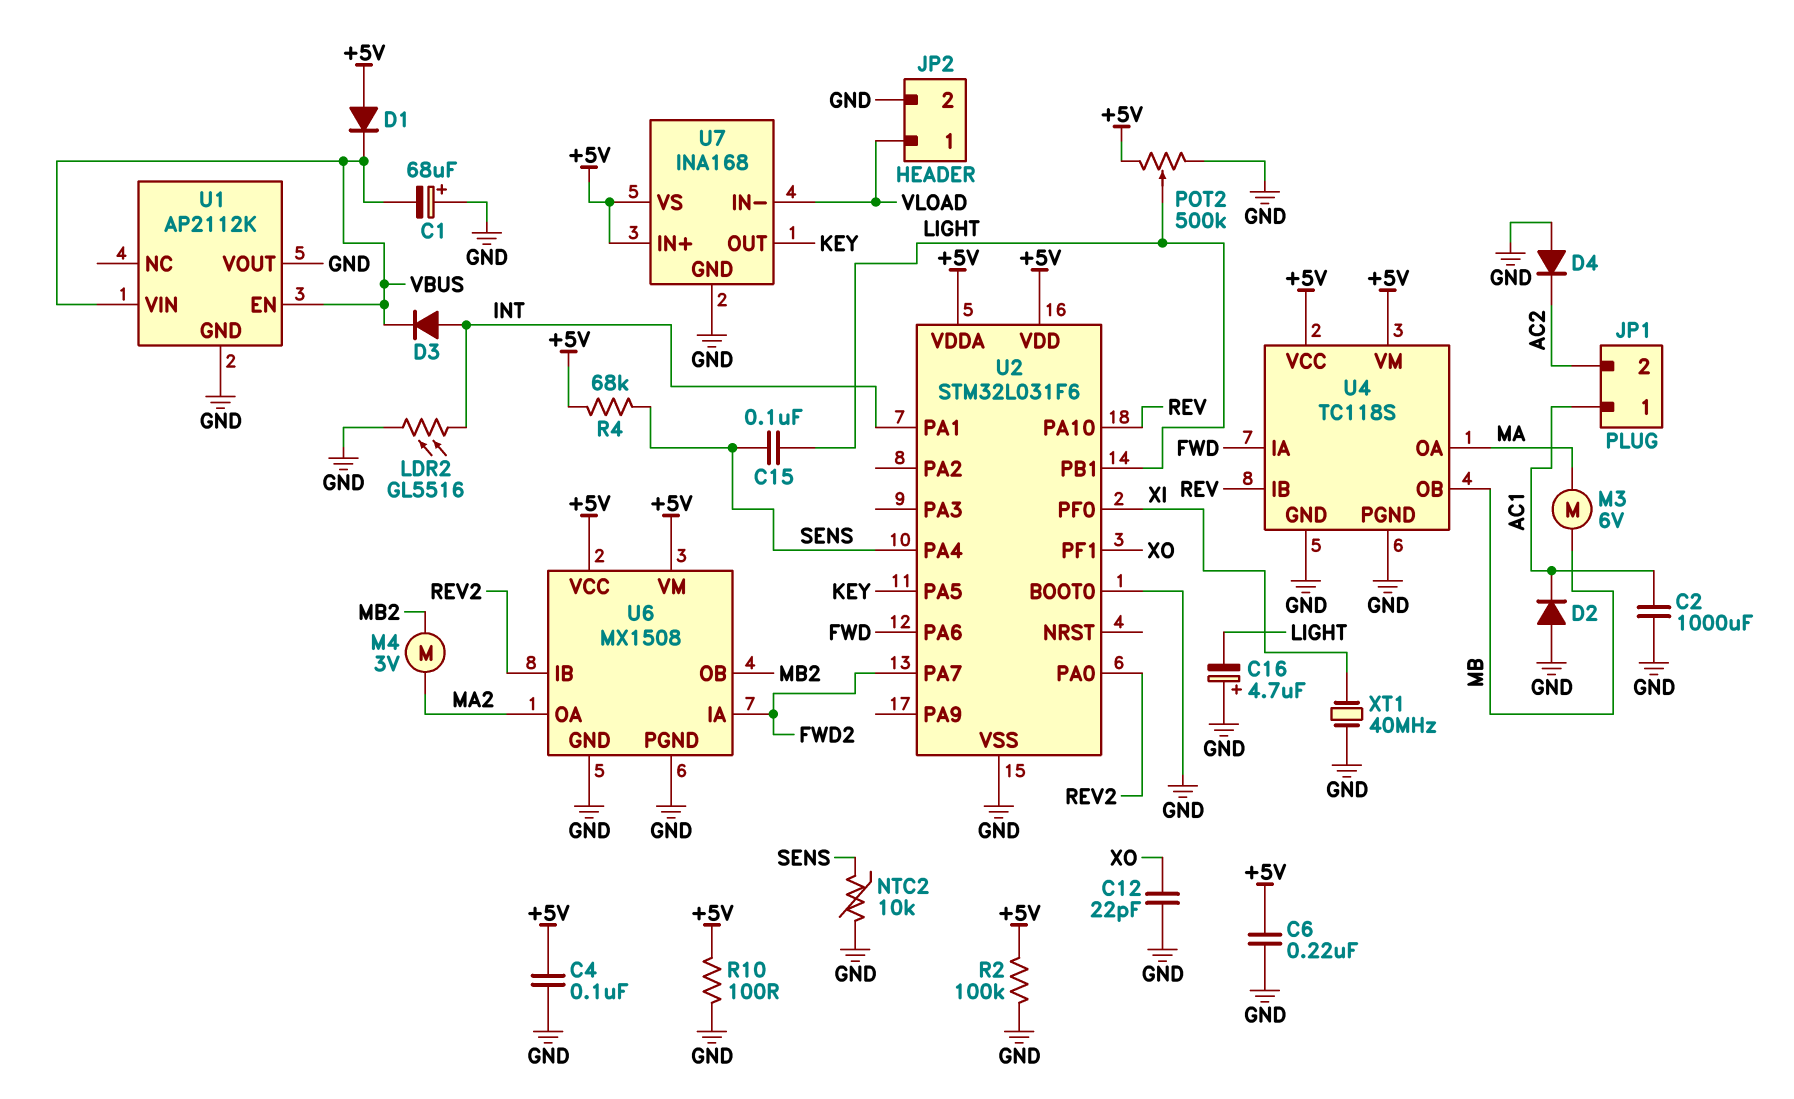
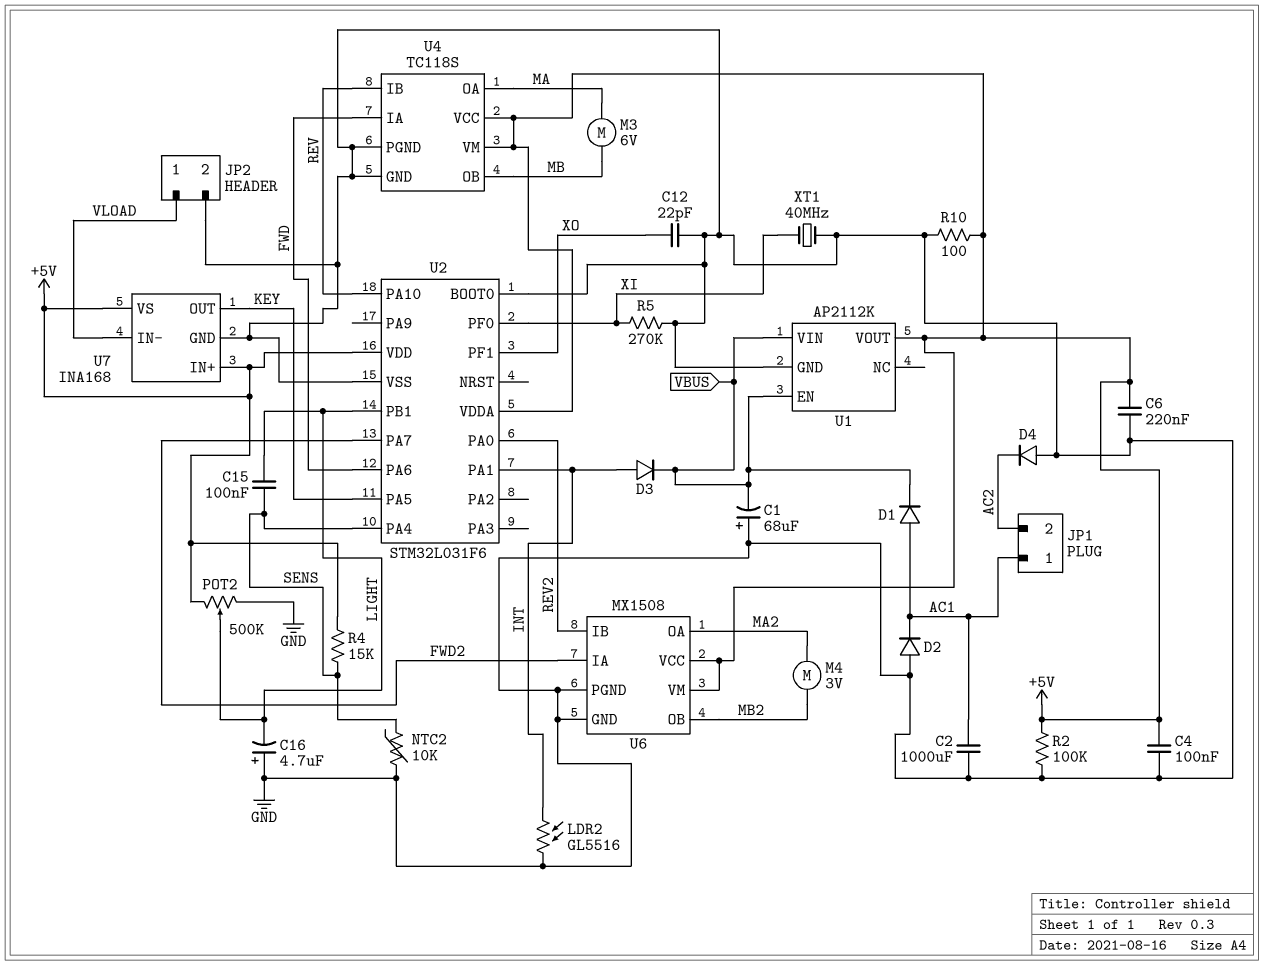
D1: diode (A +5V, K VBUS) -> diode (A AC1, K VBUS)
R4: 68k (+5V, SENS) -> 15k (+5V, SENS)
R5: none -> 270k (GND, XI)
U1 pin VOUT: GND -> +5V

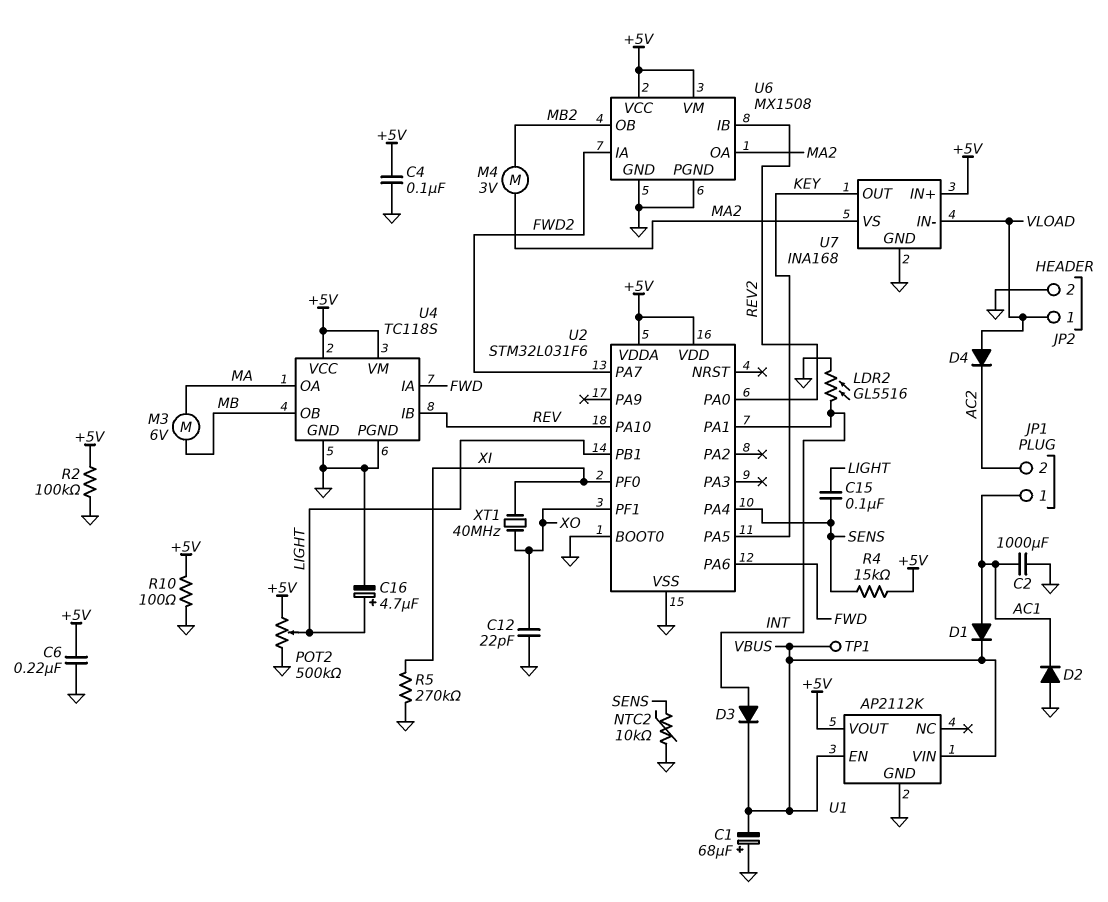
C16: 4.7uF (plus GND, minus LIGHT) -> 4.7uF (plus LIGHT, minus GND)
D4: diode (A GND, K AC2) -> diode (A VLOAD, K AC2)
TP1: none -> test point (VBUS)
U7 pin VS: +5V -> MA2
XT1: 40MHz (GND, XI) -> 40MHz (XI, XO)

